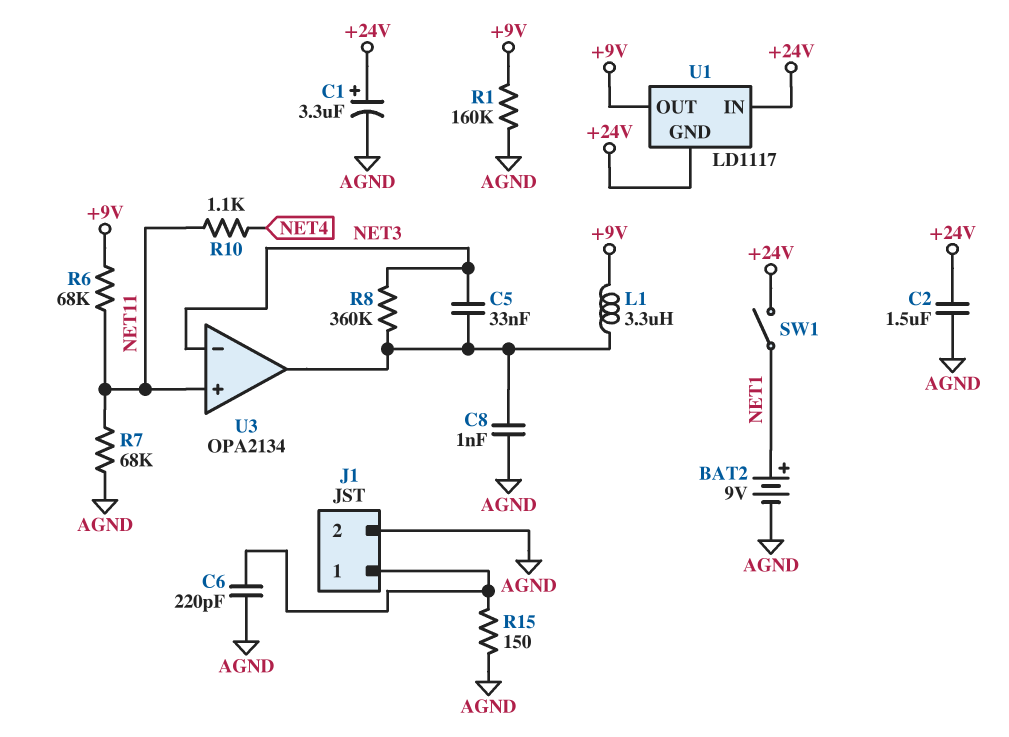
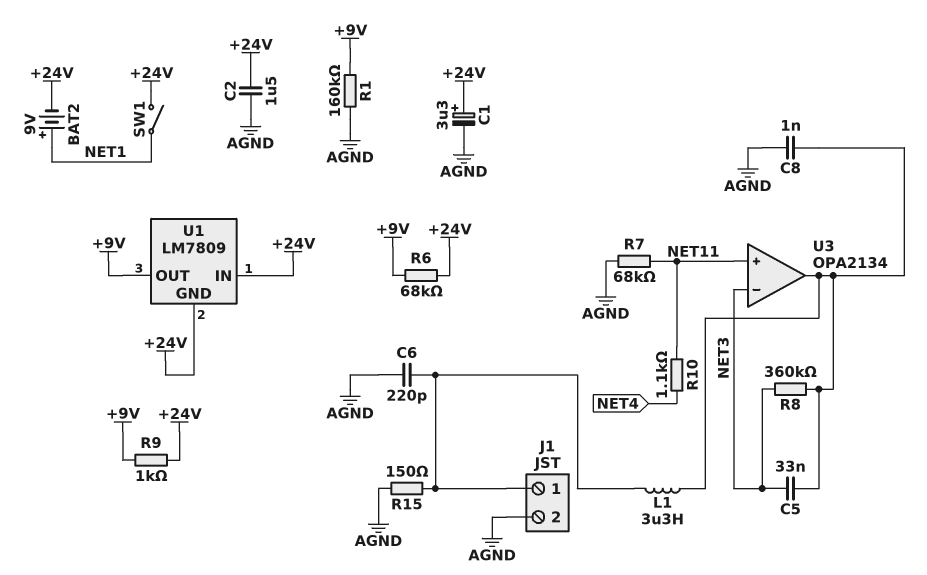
BAT2: 9V (plus NET1, minus AGND) -> 9V (plus NET1, minus +24V)
L1: 3.3uH (+9V, U3/out) -> 3.3uH (J1/1, U3/out)
R6: 68k (+9V, NET11) -> 68k (+9V, +24V)
R9: none -> 1k (+9V, +24V)
U1: LD1117 -> LM7809

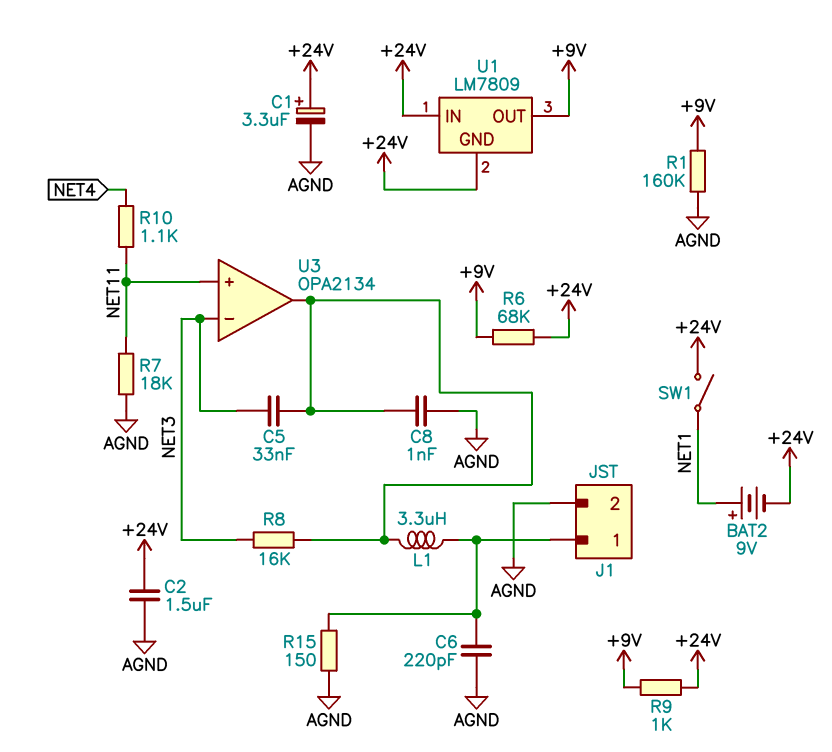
R7: 68k (AGND, NET11) -> 18k (AGND, NET11)
R8: 360k (NET3, U3/out) -> 16k (NET3, U3/out)

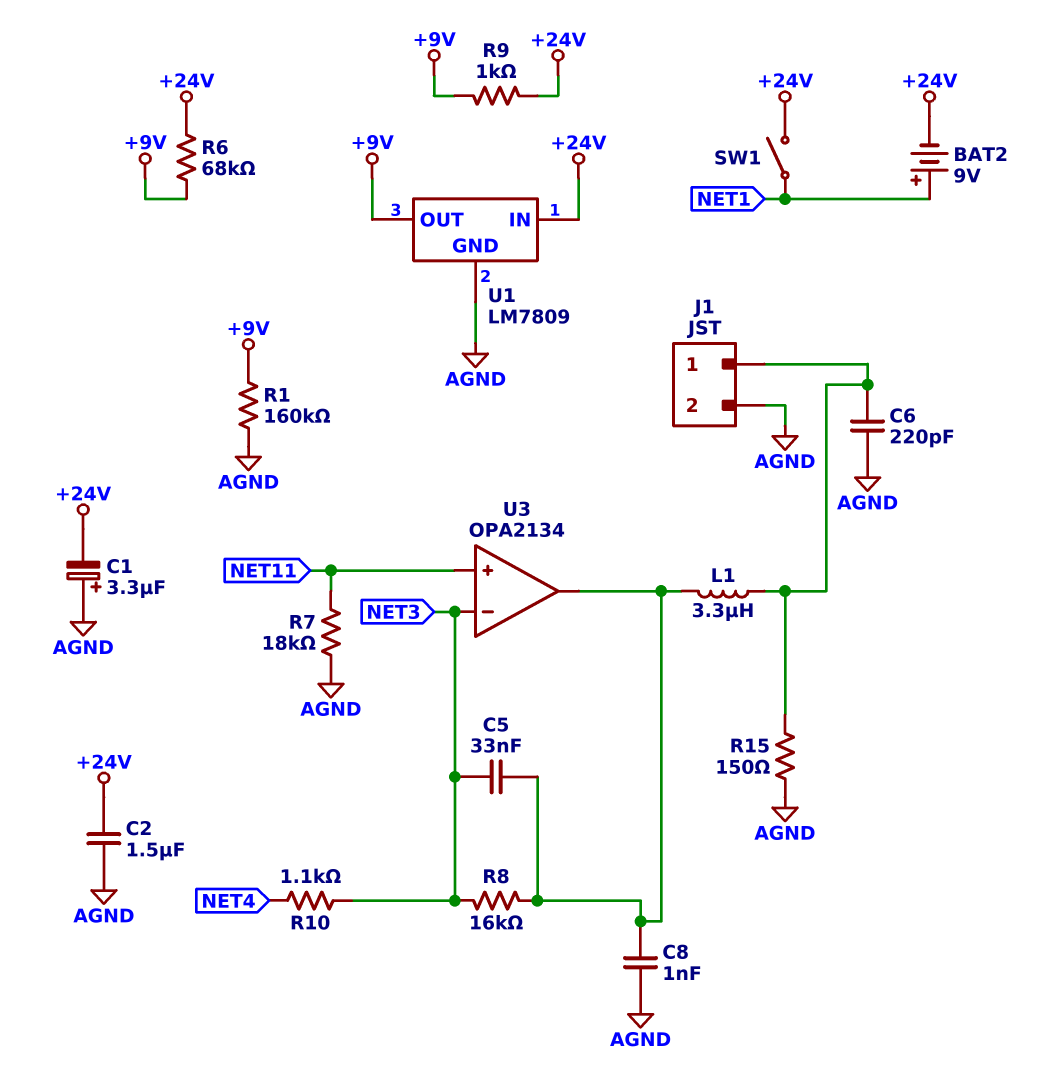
C1: 3.3uF (plus +24V, minus AGND) -> 3.3uF (plus AGND, minus +24V)
R10: 1.1k (NET4, NET11) -> 1.1k (NET3, NET4)
U1 pin GND: +24V -> AGND

